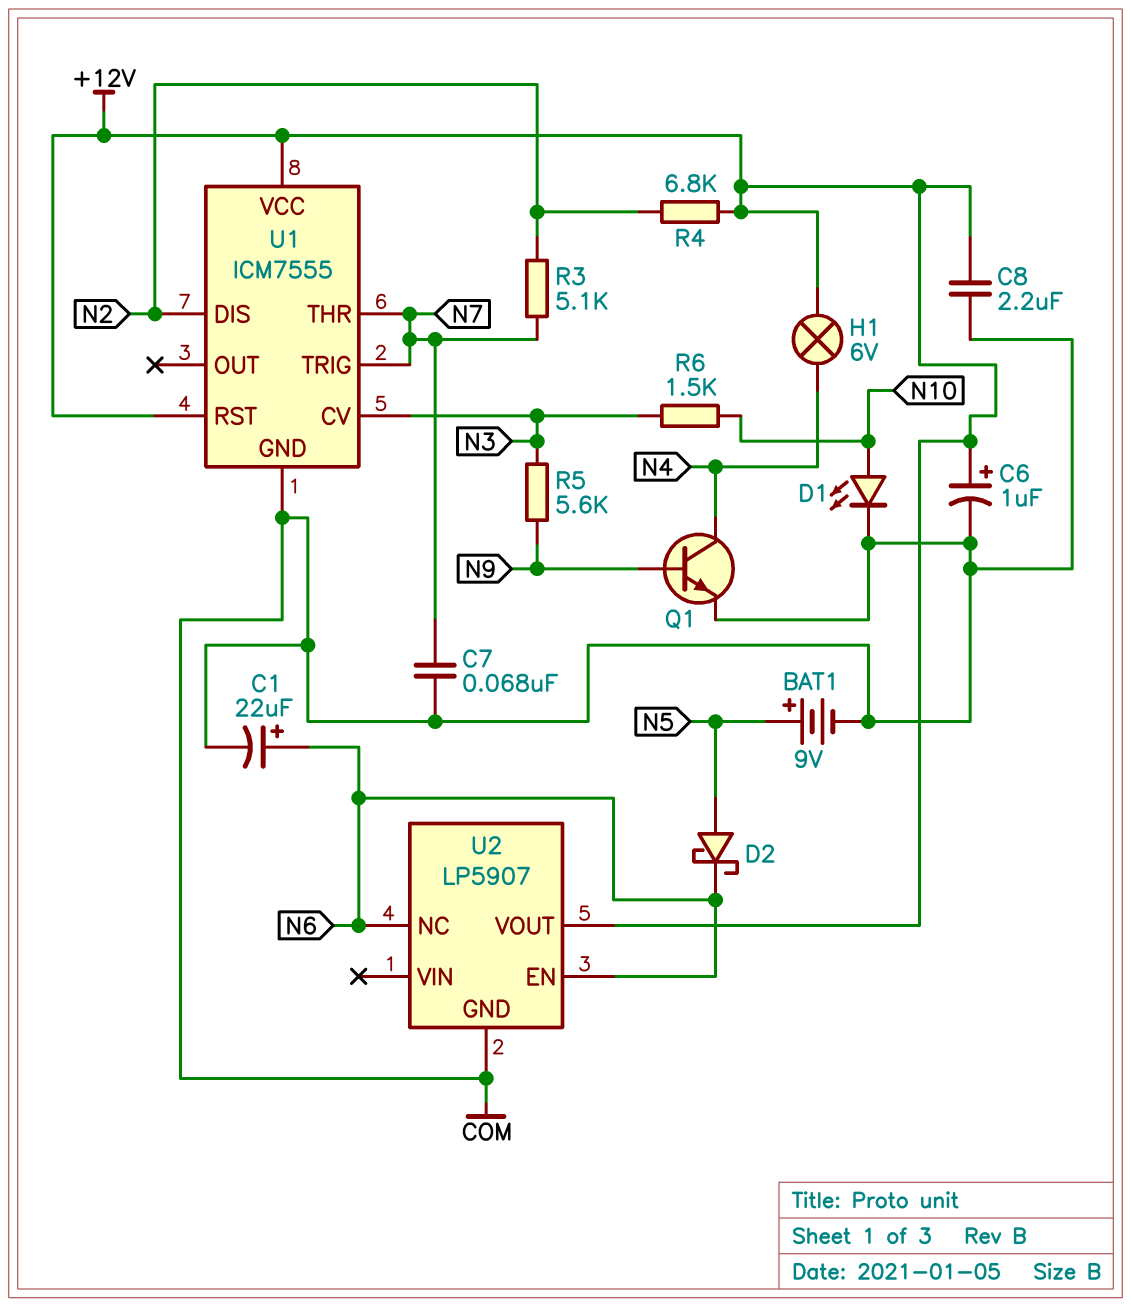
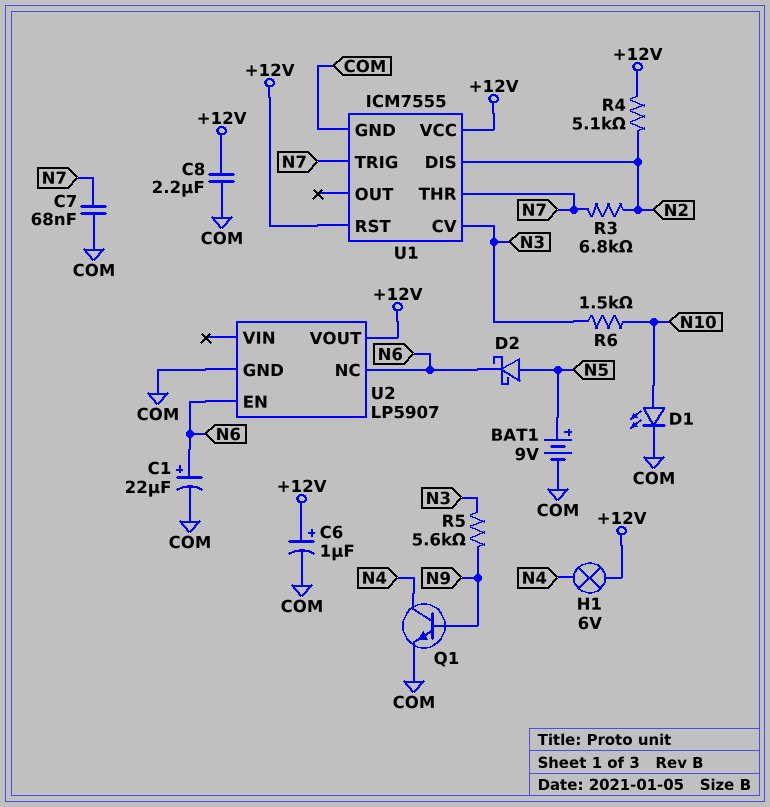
R3: 5.1k (N2, N7) -> 6.8k (N2, N7)
R4: 6.8k (+12V, N2) -> 5.1k (+12V, N2)

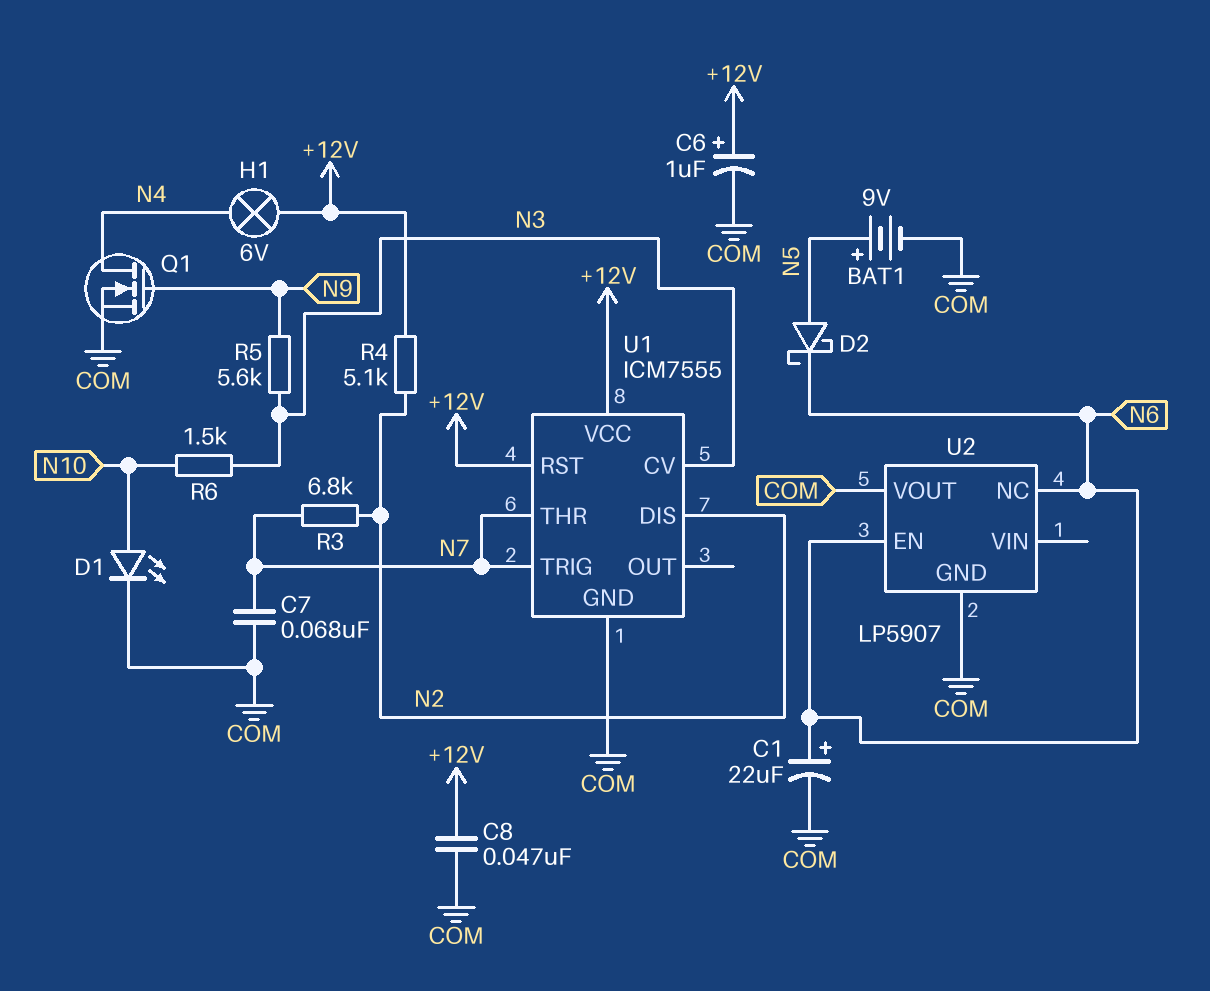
C8: 2.2uF (+12V, COM) -> 47nF (+12V, COM)
Q1: NPN (B N9, C N4, E COM) -> NMOS (G N9, D N4, S COM)
U2 pin VOUT: +12V -> COM

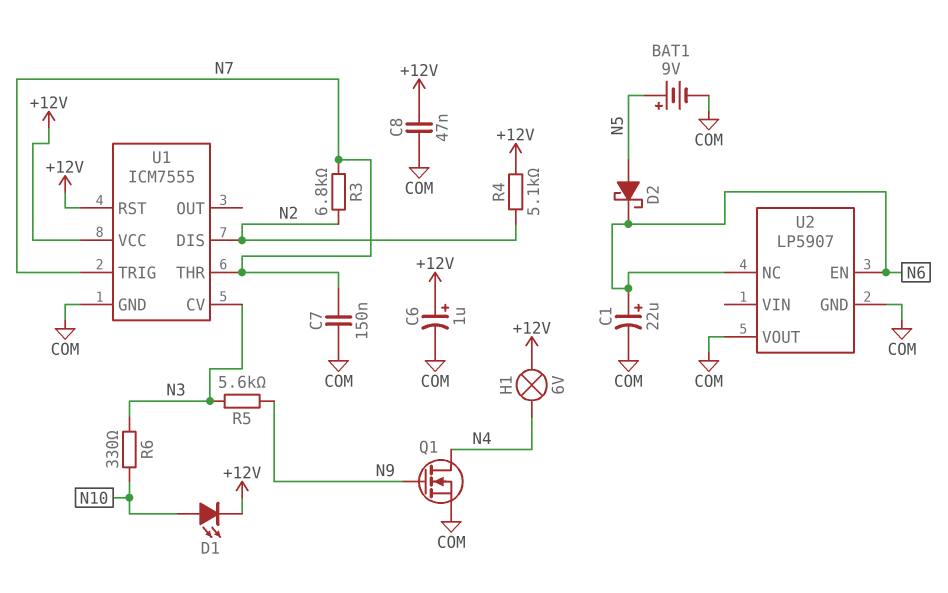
C7: 68nF (COM, N7) -> 150nF (COM, N7)
D1: LED (A N10, K COM) -> LED (A N10, K +12V)
R6: 1.5k (N3, N10) -> 330 (N3, N10)

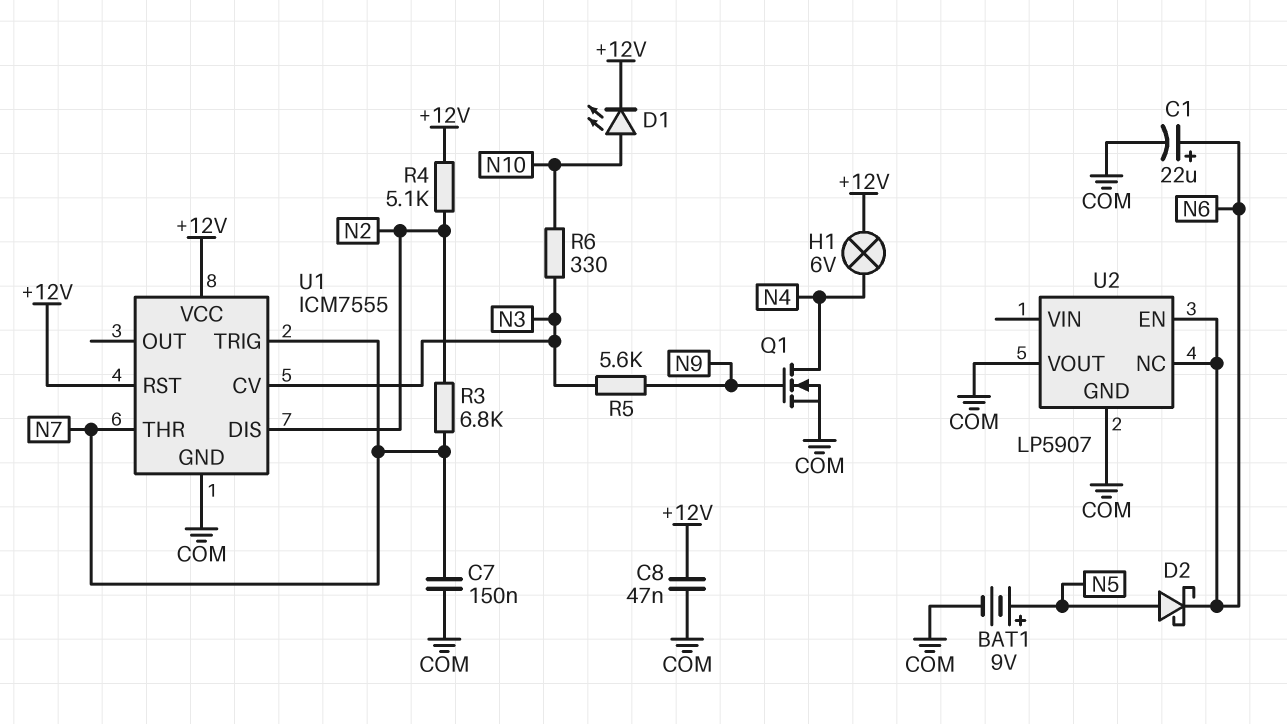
C6: 1uF (plus +12V, minus COM) -> none

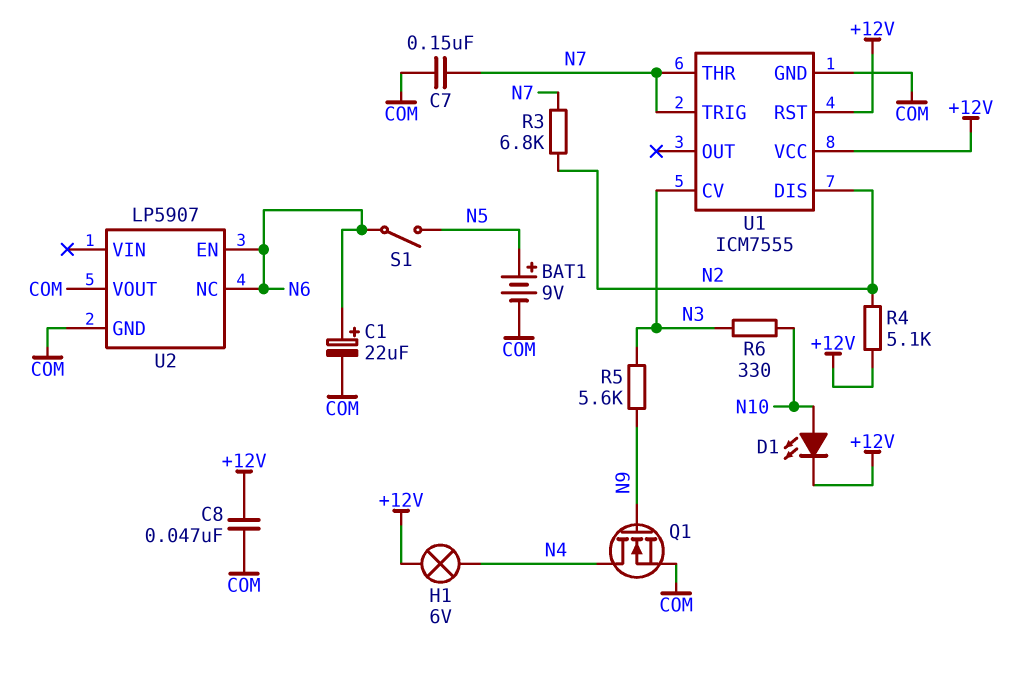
D2: schottky (A N5, K N6) -> none
S1: none -> switch (N5, N6)

